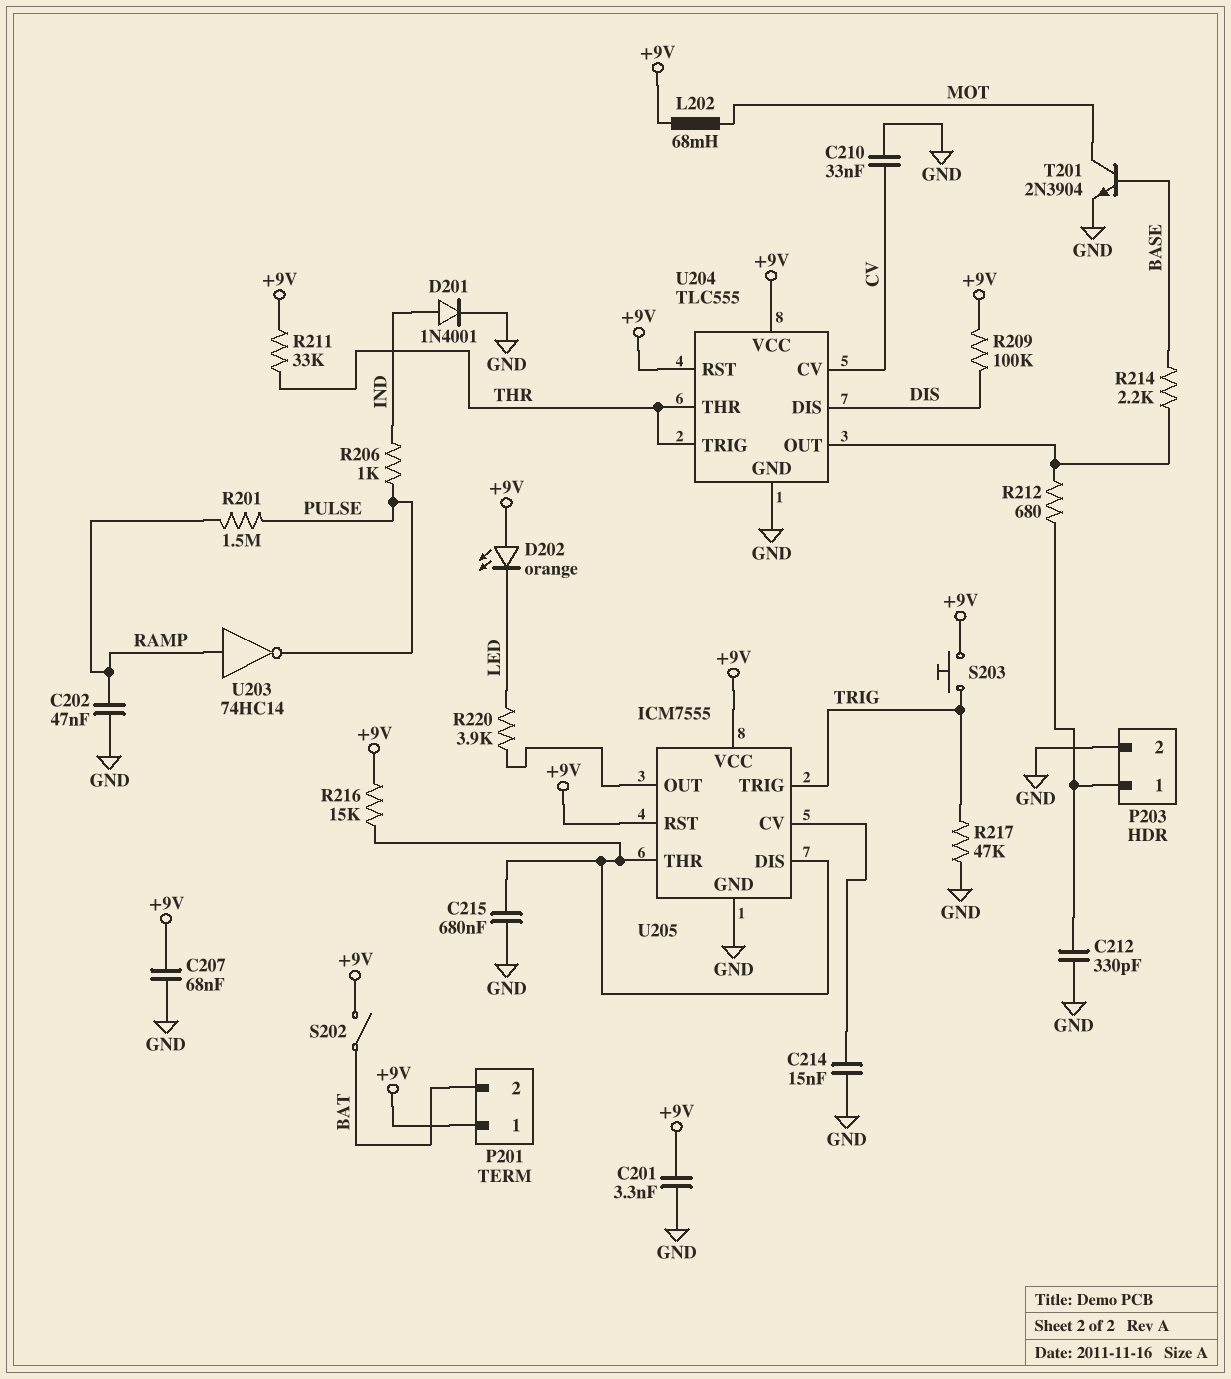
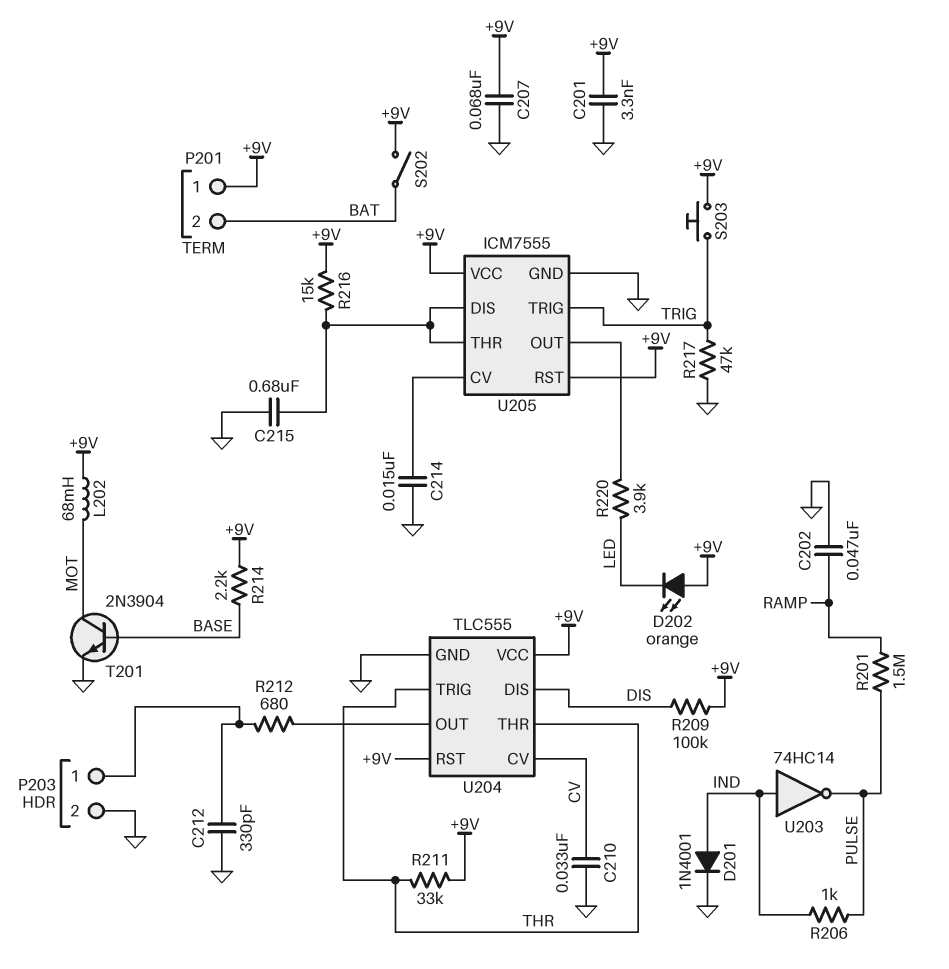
R214: 2.2k (BASE, U204/OUT) -> 2.2k (+9V, BASE)
U203: NOT 74HC14 (in RAMP, out PULSE) -> NOT 74HC14 (in IND, out PULSE)

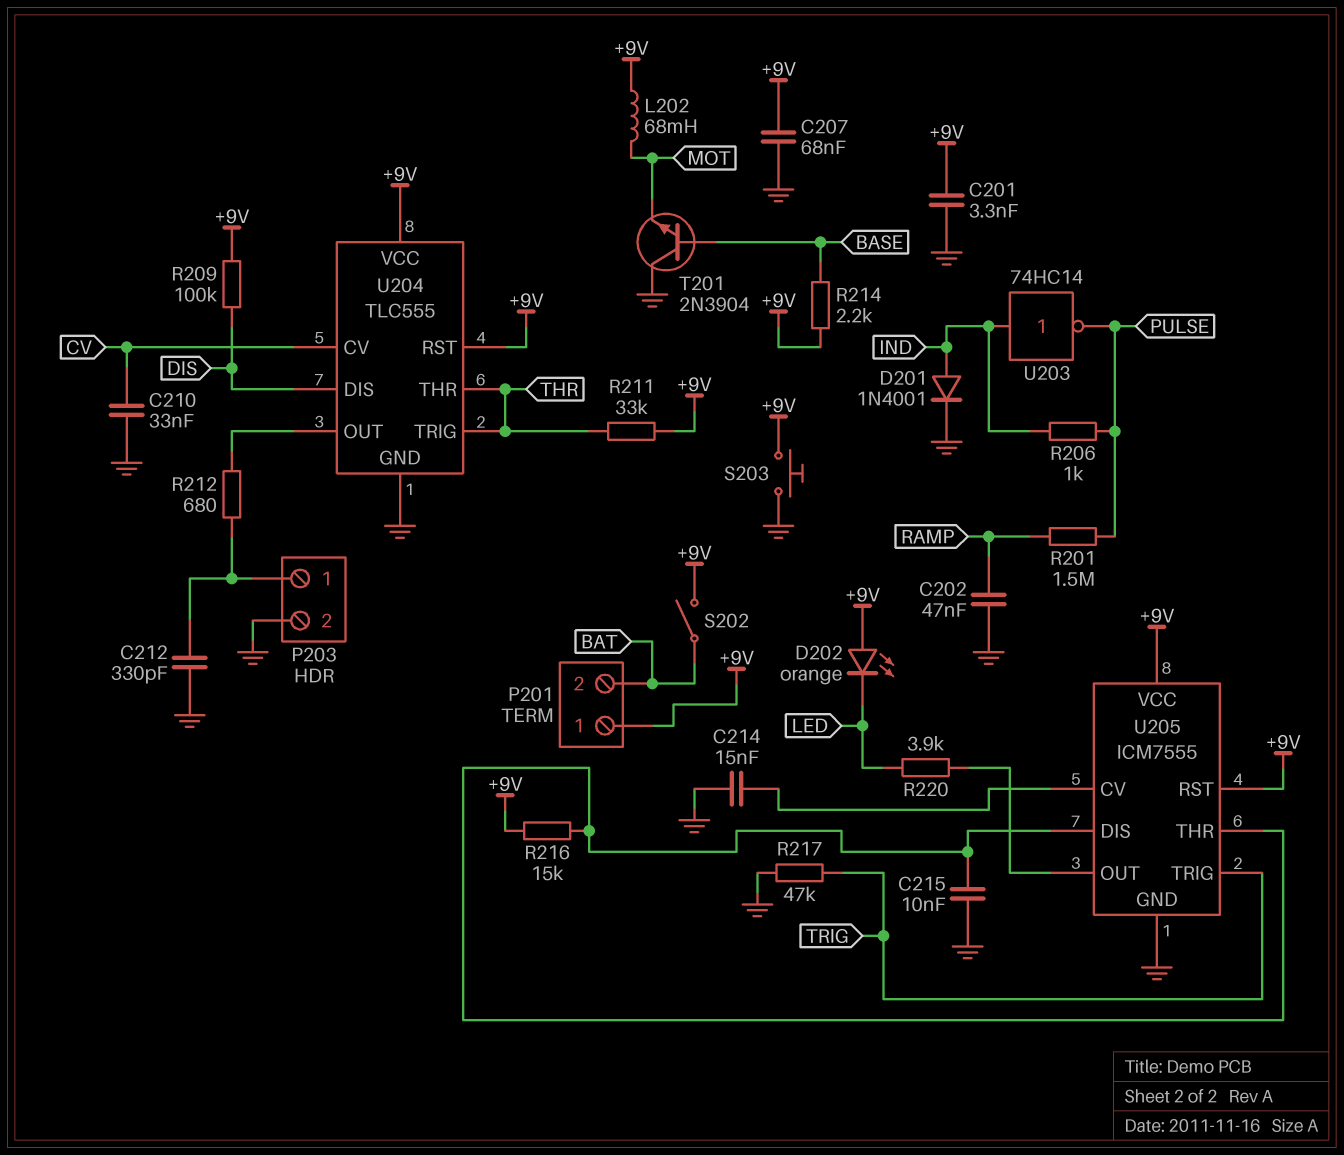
C215: 680nF (GND, U205/DIS) -> 10nF (GND, U205/DIS)
S203: button (+9V, TRIG) -> button (+9V, GND)
T201: NPN 2N3904 (B BASE, C MOT, E GND) -> NPN 2N3904 (B BASE, C GND, E MOT)

